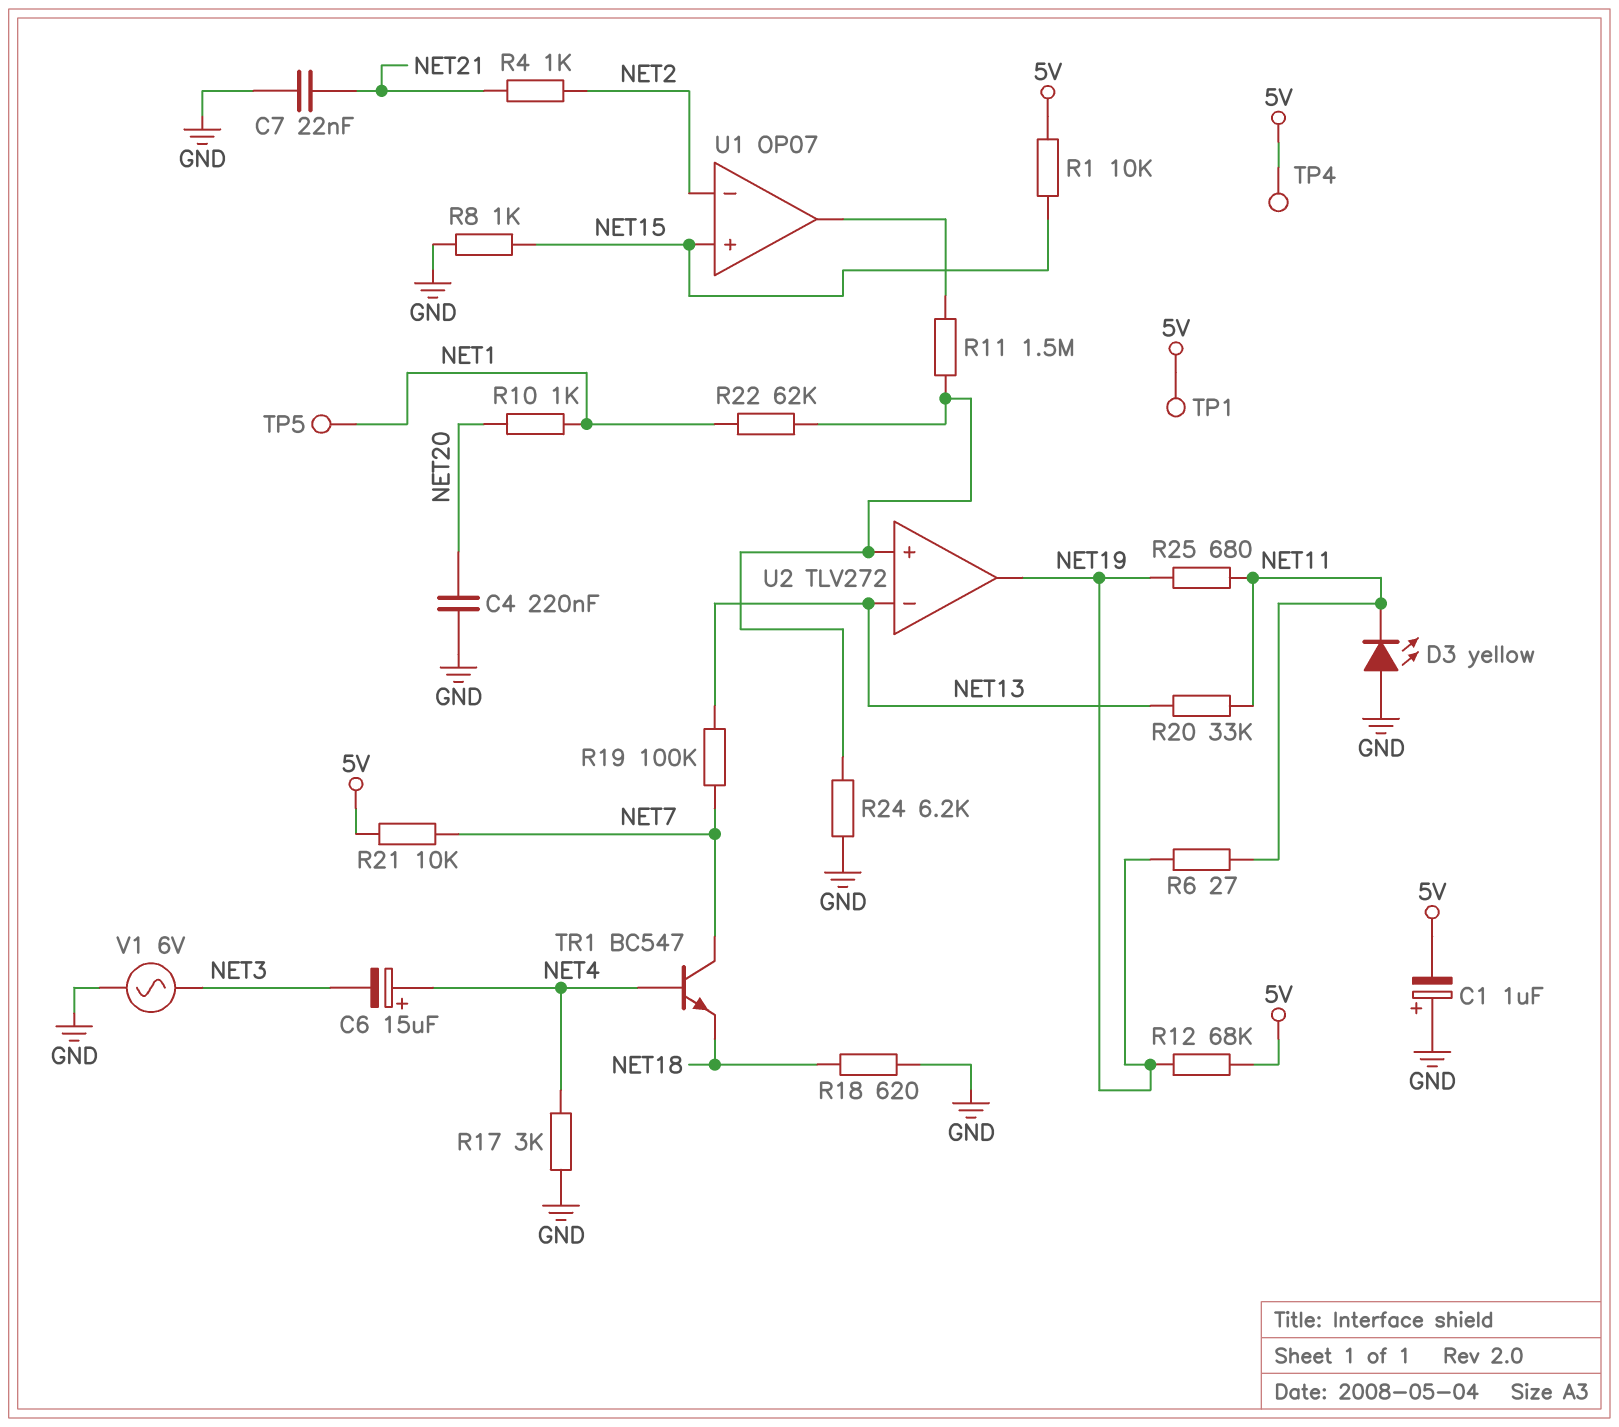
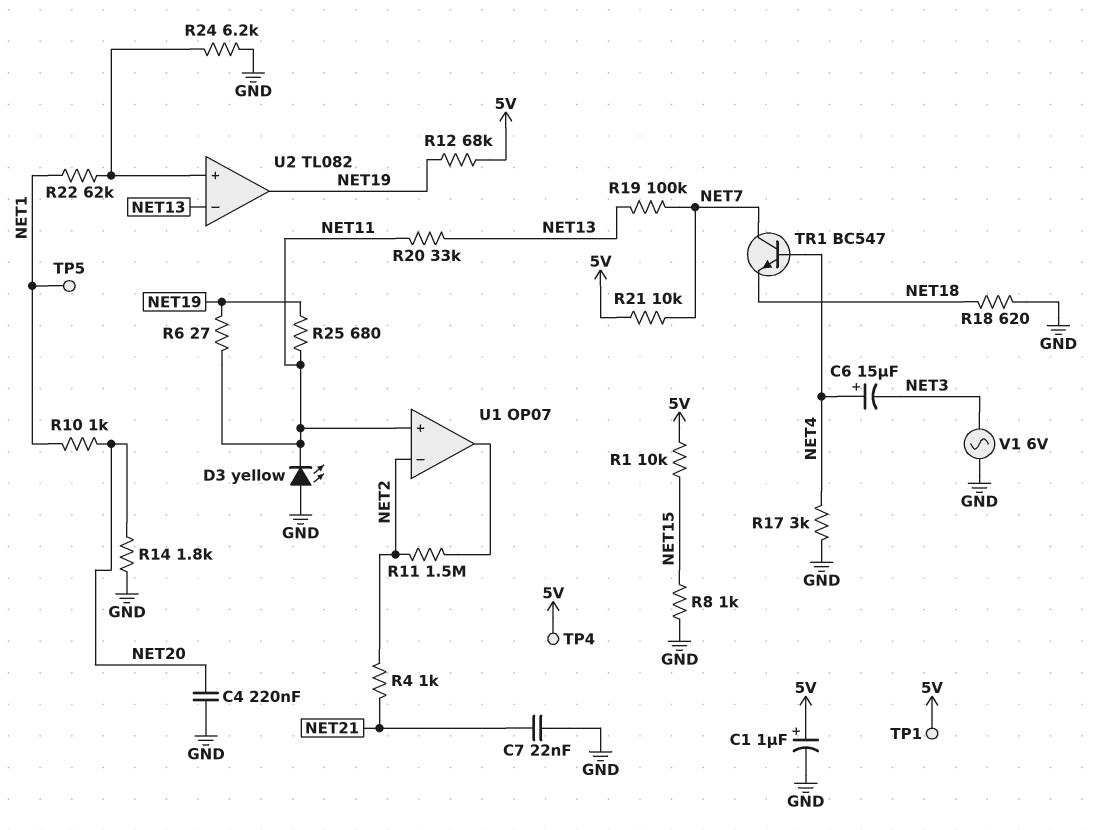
C1: 1uF (plus GND, minus 5V) -> 1uF (plus 5V, minus GND)
R11: 1.5M (U1/out, U2/in+) -> 1.5M (NET2, U1/out)
R14: none -> 1.8k (GND, NET20)
U1 pin in+: NET15 -> NET11
U2: TLV272 -> TL082

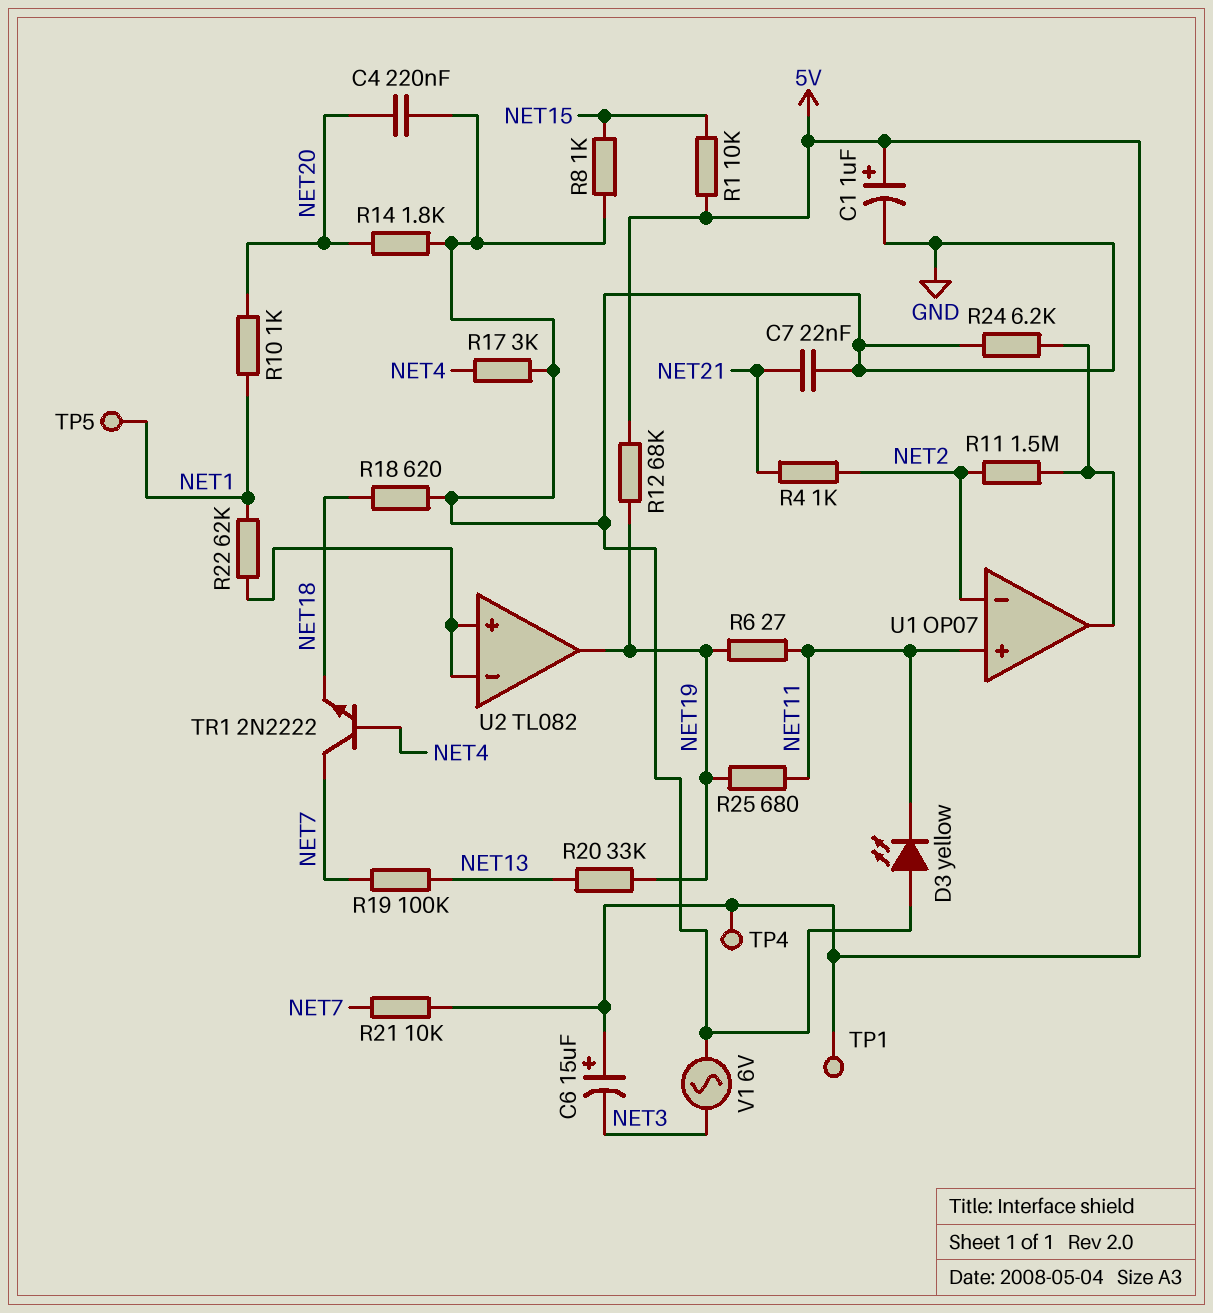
C6: 15uF (plus NET4, minus NET3) -> 15uF (plus 5V, minus NET3)
R20: 33k (NET11, NET13) -> 33k (NET13, NET19)
R24: 6.2k (GND, U2/in+) -> 6.2k (GND, U1/out)
TR1: NPN BC547 (B NET4, C NET7, E NET18) -> NPN 2N2222 (B NET4, C NET7, E NET18)
U2 pin in-: NET13 -> U2/in+

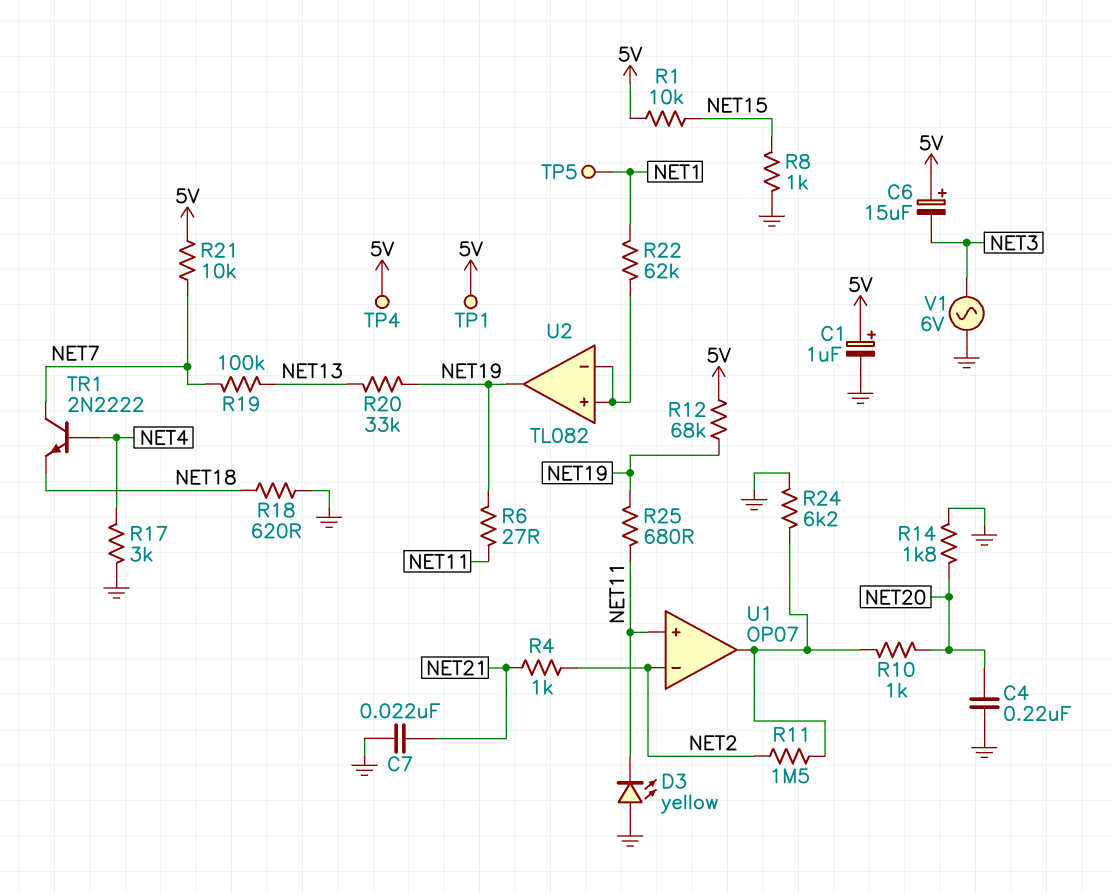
R10: 1k (NET1, NET20) -> 1k (NET20, U1/out)

